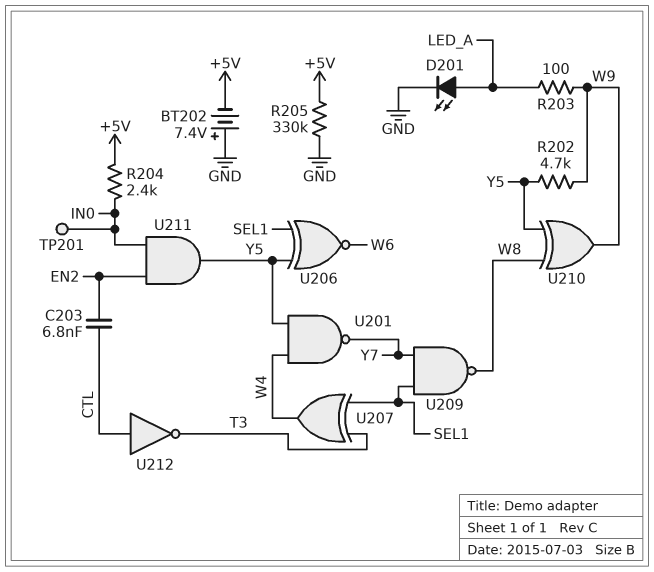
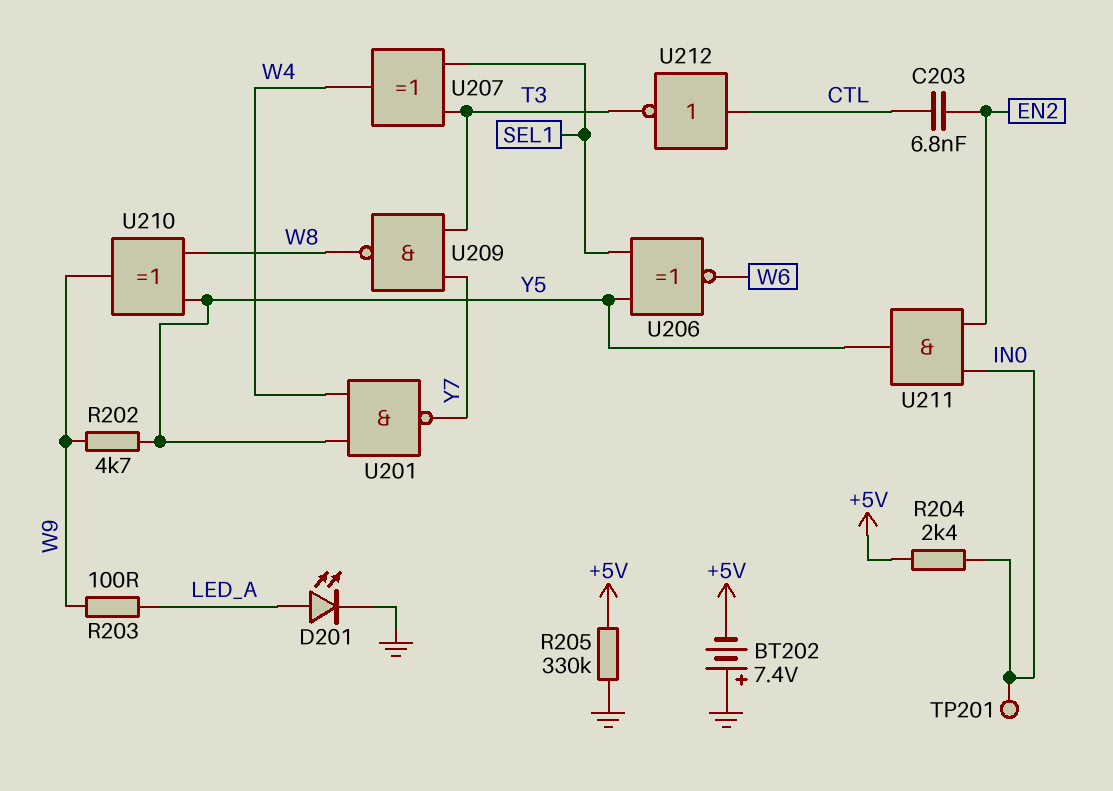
U209: NAND (in SEL1, in Y7, out W8) -> NAND (in T3, in Y7, out W8)

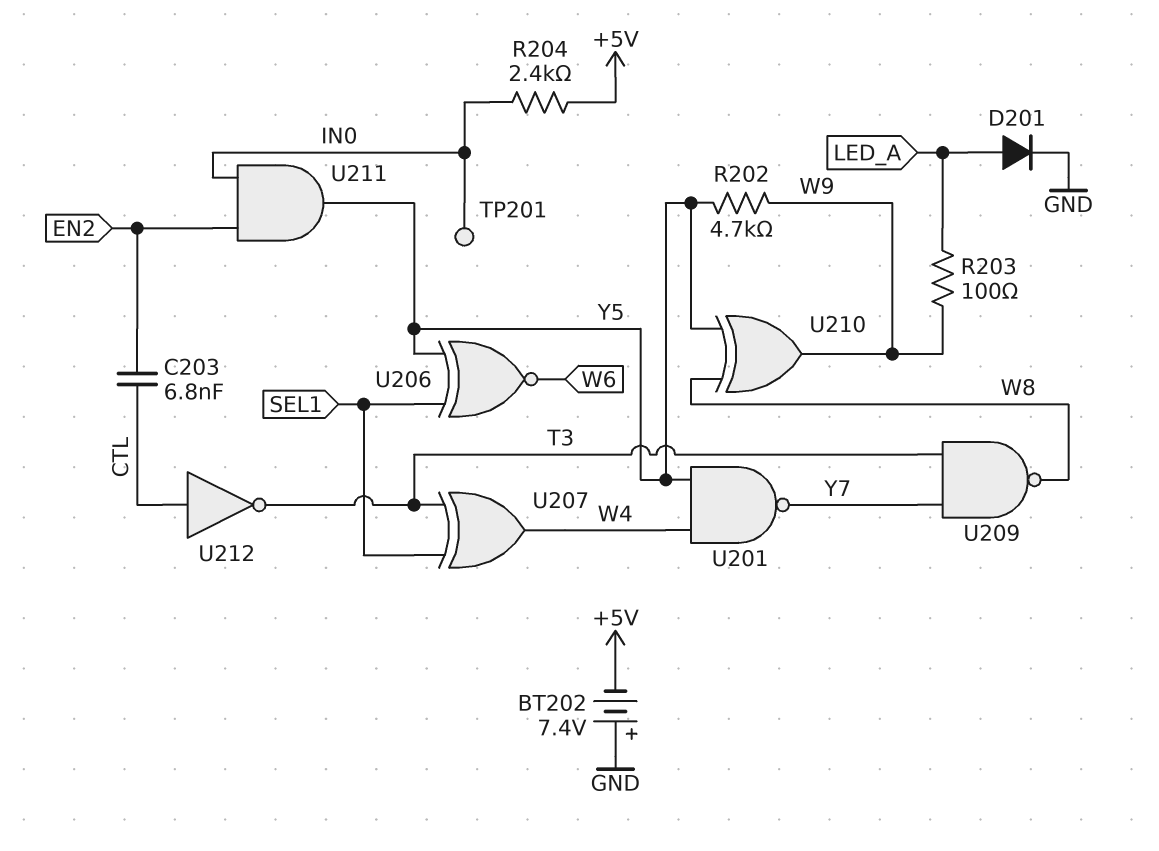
D201: LED (A LED_A, K GND) -> diode (A LED_A, K GND)
R205: 330k (+5V, GND) -> none

